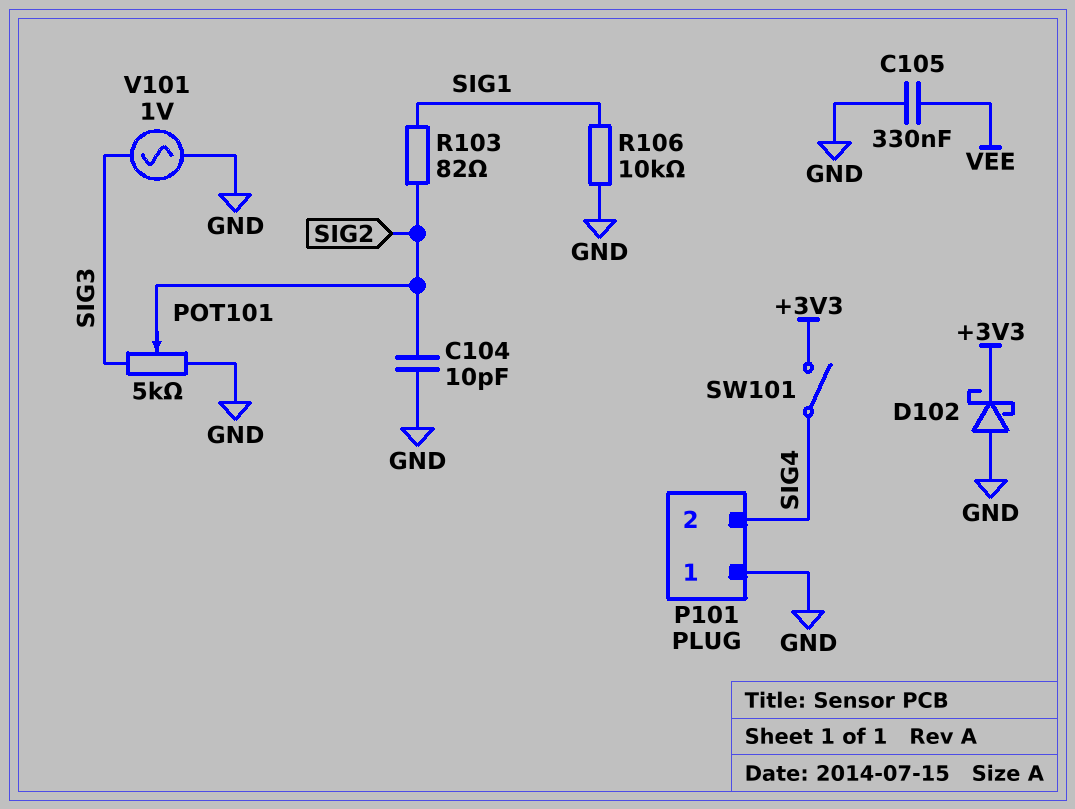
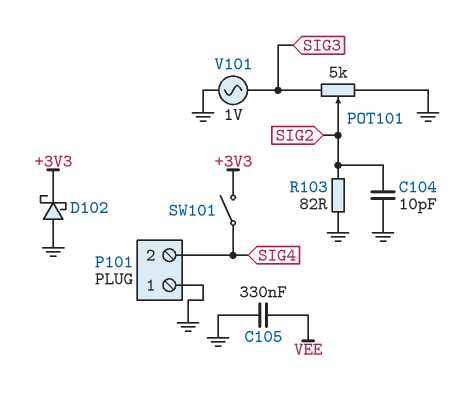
R103: 82 (SIG1, SIG2) -> 82 (GND, SIG2)
R106: 10k (GND, SIG1) -> none

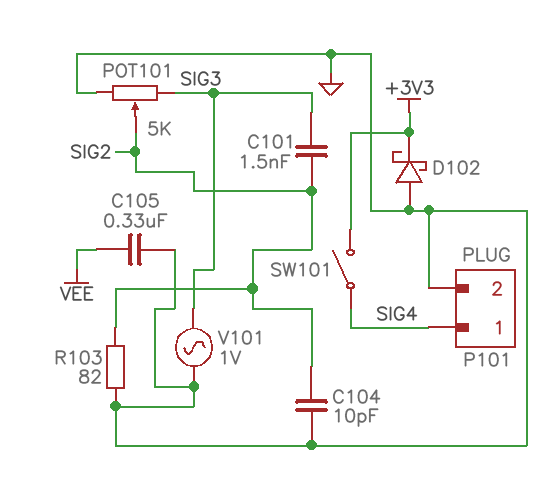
C101: none -> 1.5nF (SIG2, SIG3)
P101 pin 1: GND -> SIG4
P101 pin 2: SIG4 -> GND

